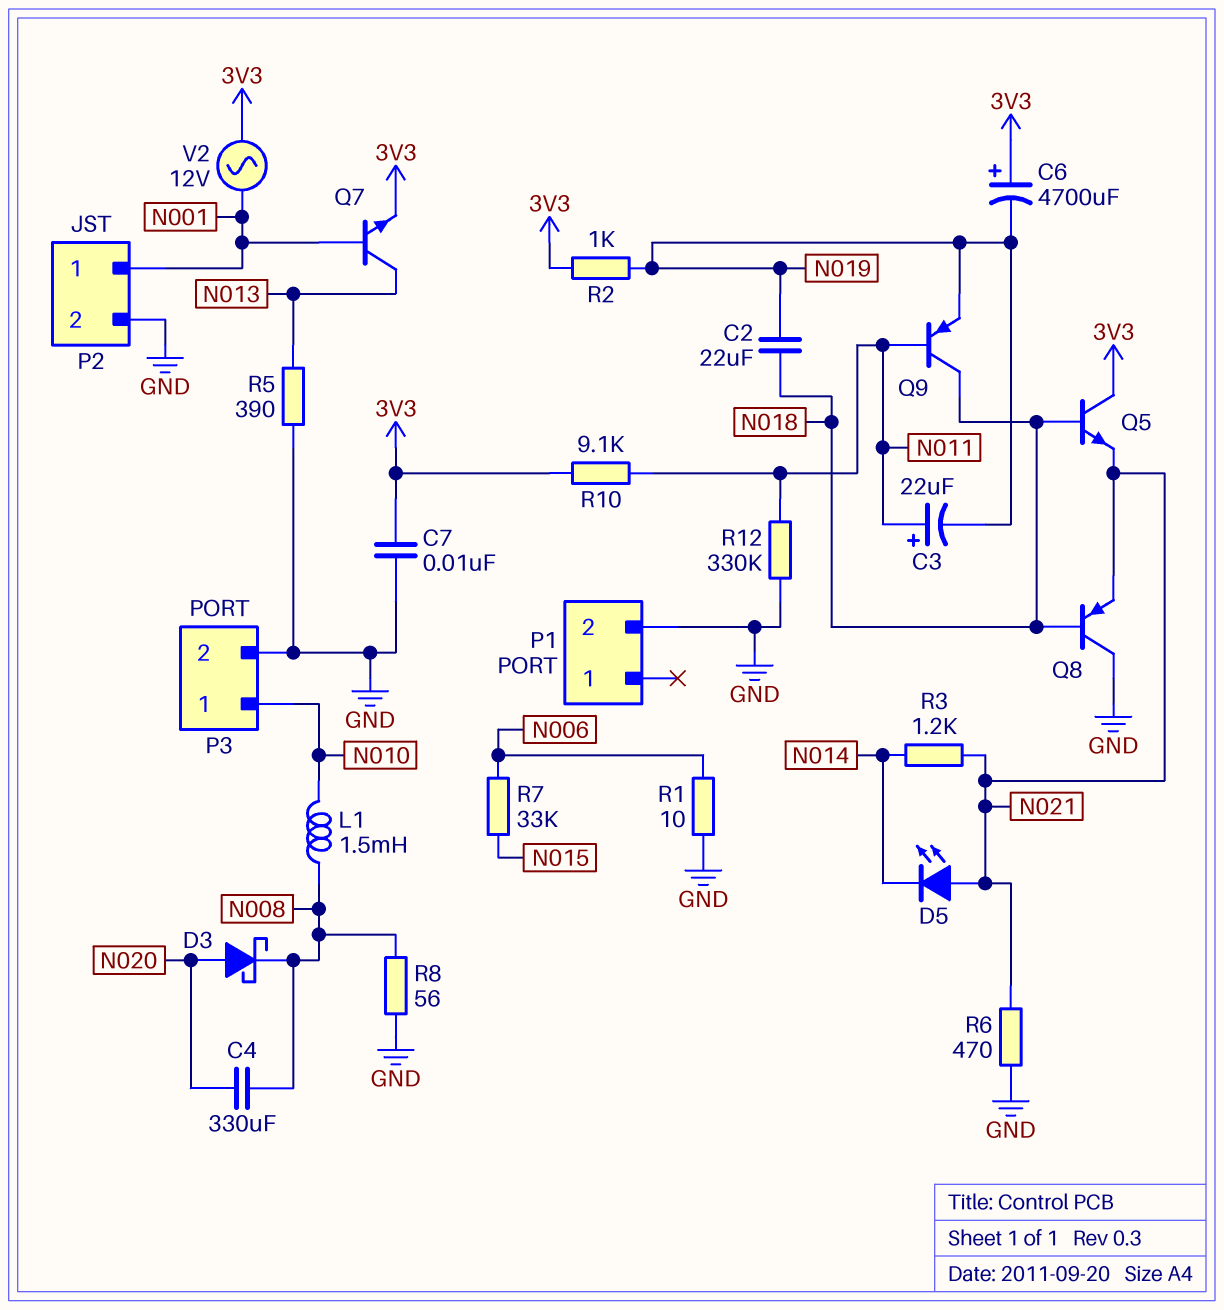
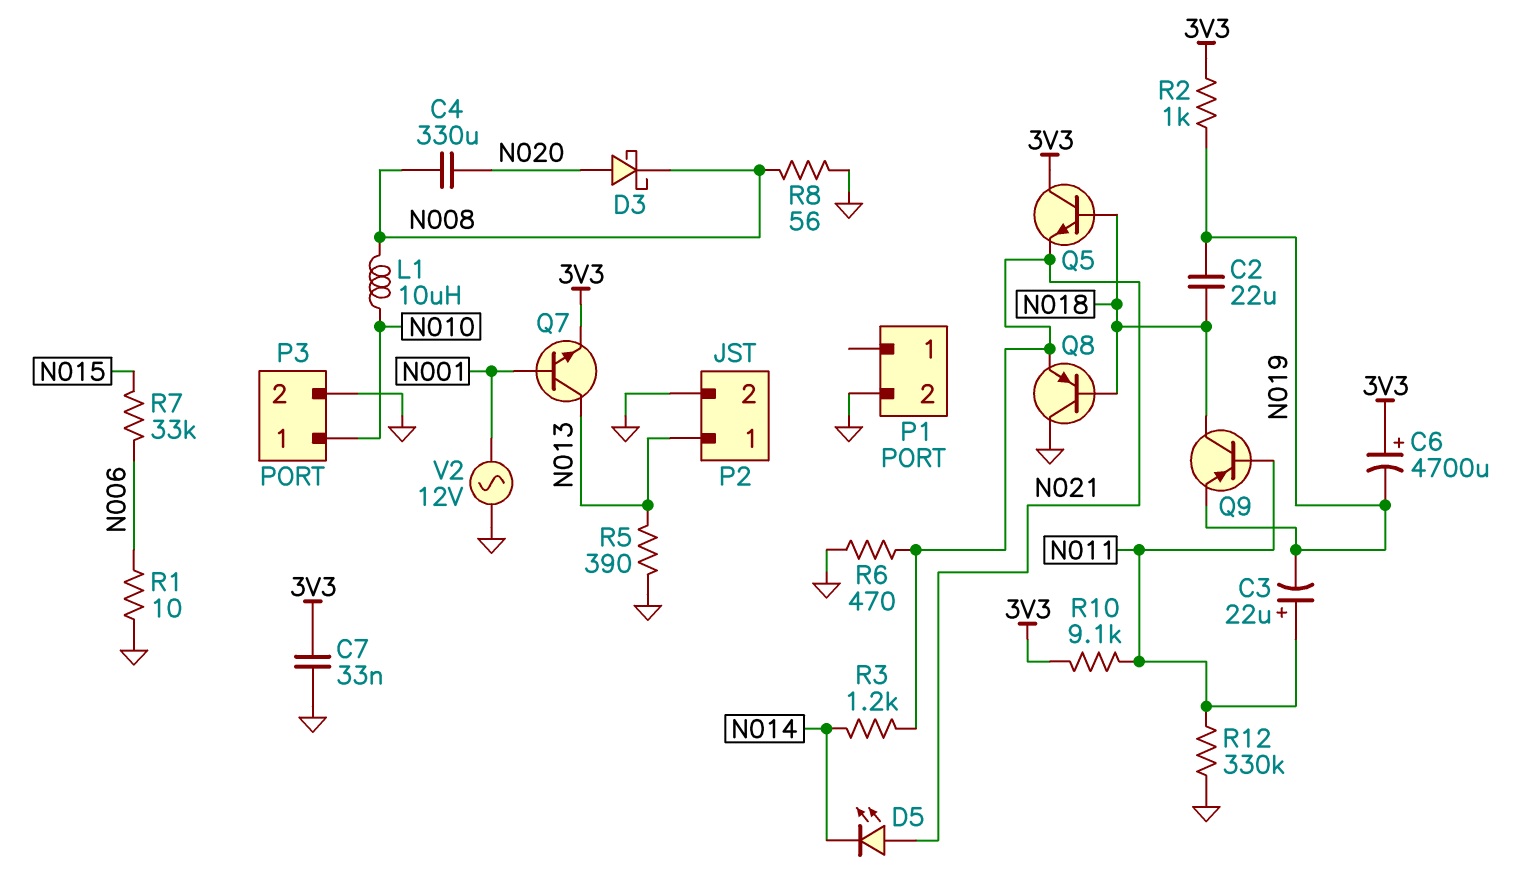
C7: 10nF (3V3, GND) -> 33nF (3V3, GND)
L1: 1.5mH (N008, N010) -> 10uH (N008, N010)
P2 pin 1: N001 -> N013
V2: AC 12V (3V3, N001) -> AC 12V (GND, N001)

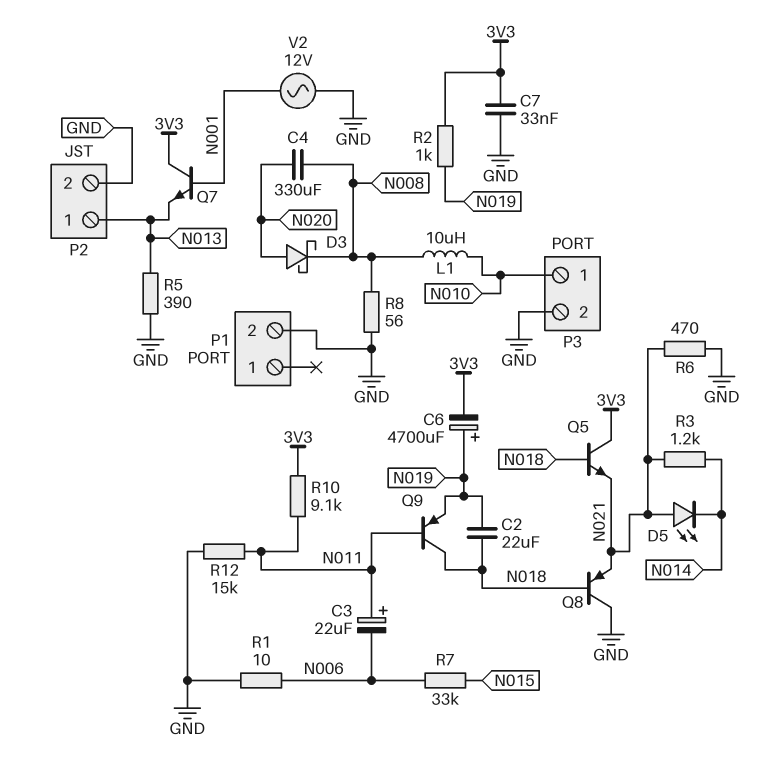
C3: 22uF (plus N011, minus N019) -> 22uF (plus N011, minus N006)
C6: 4700uF (plus 3V3, minus N019) -> 4700uF (plus N019, minus 3V3)
Q7: NPN (B N001, C N013, E 3V3) -> NPN (B N001, C 3V3, E N013)
R12: 330k (GND, N011) -> 15k (GND, N011)

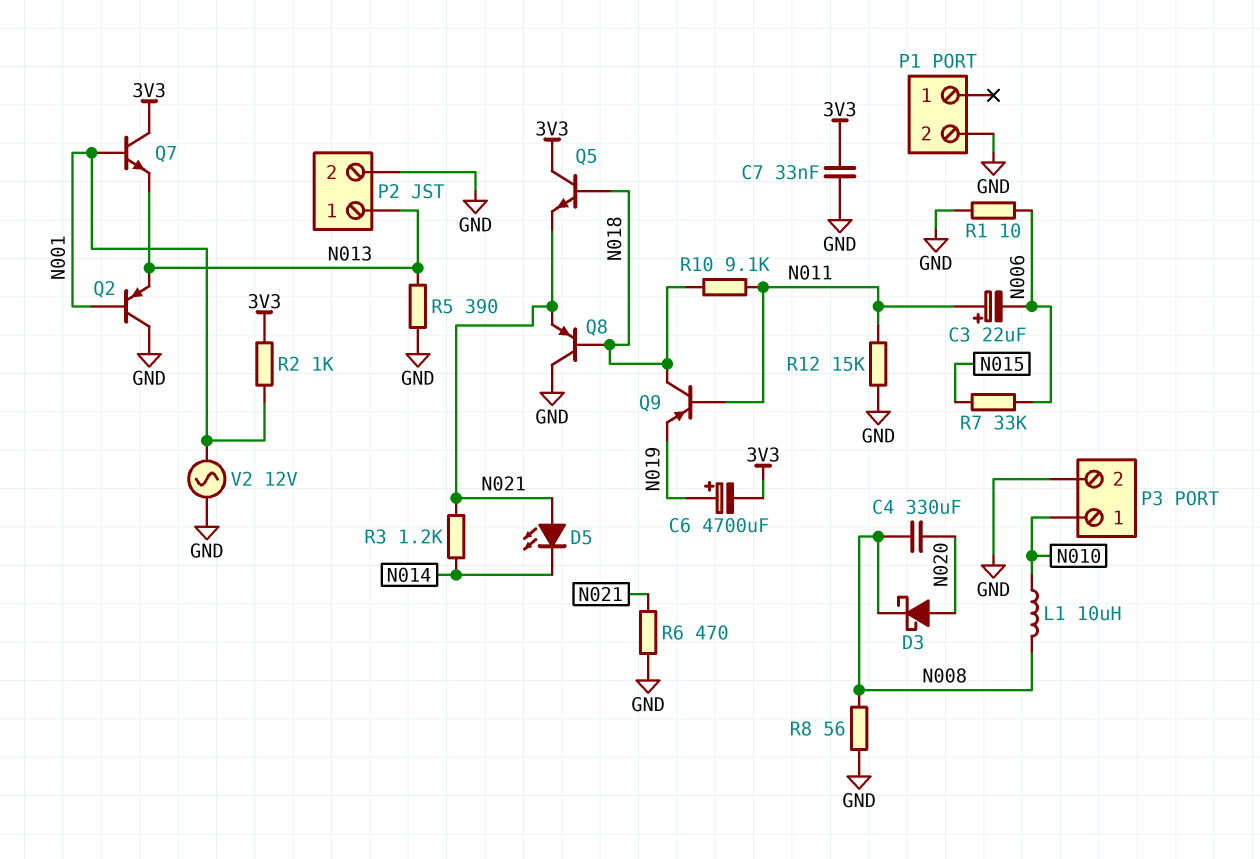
C2: 22uF (N018, N019) -> none
Q2: none -> PNP (B N001, C GND, E N013)
R2: 1k (3V3, N019) -> 1k (3V3, N001)
R10: 9.1k (3V3, N011) -> 9.1k (N011, N018)

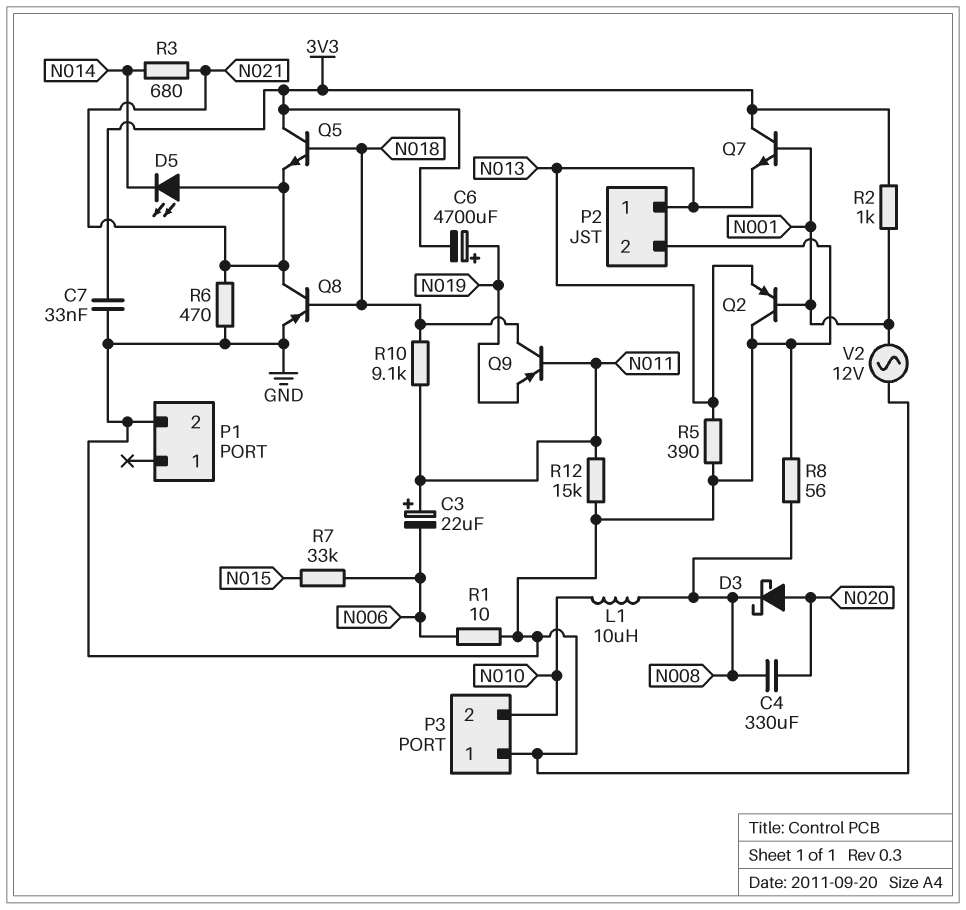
P3 pin 1: N010 -> GND
P3 pin 2: GND -> N010
Q8: PNP (B N018, C GND, E N021) -> PNP (B N018, C N021, E GND)
R3: 1.2k (N014, N021) -> 680 (N014, N021)

